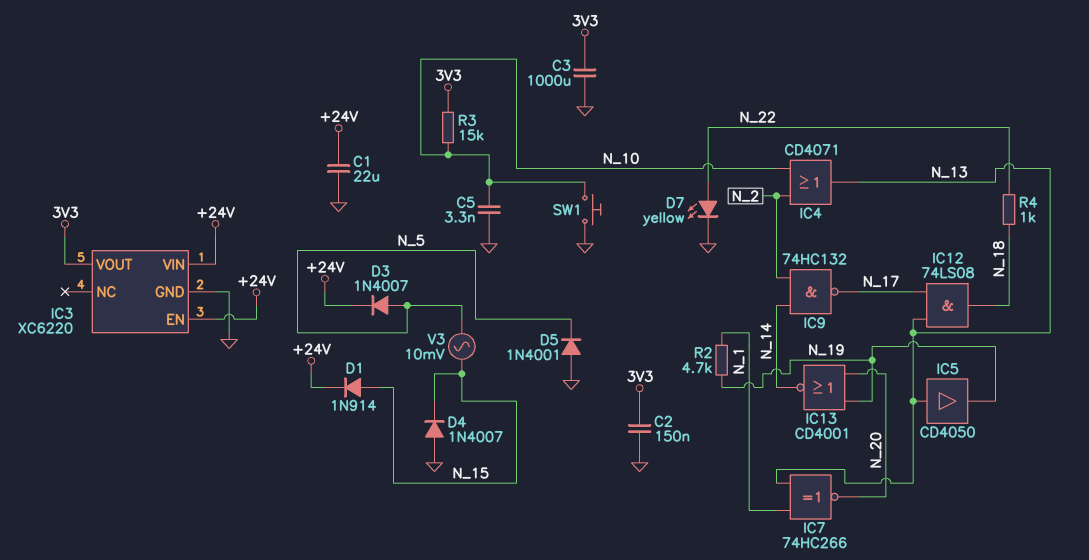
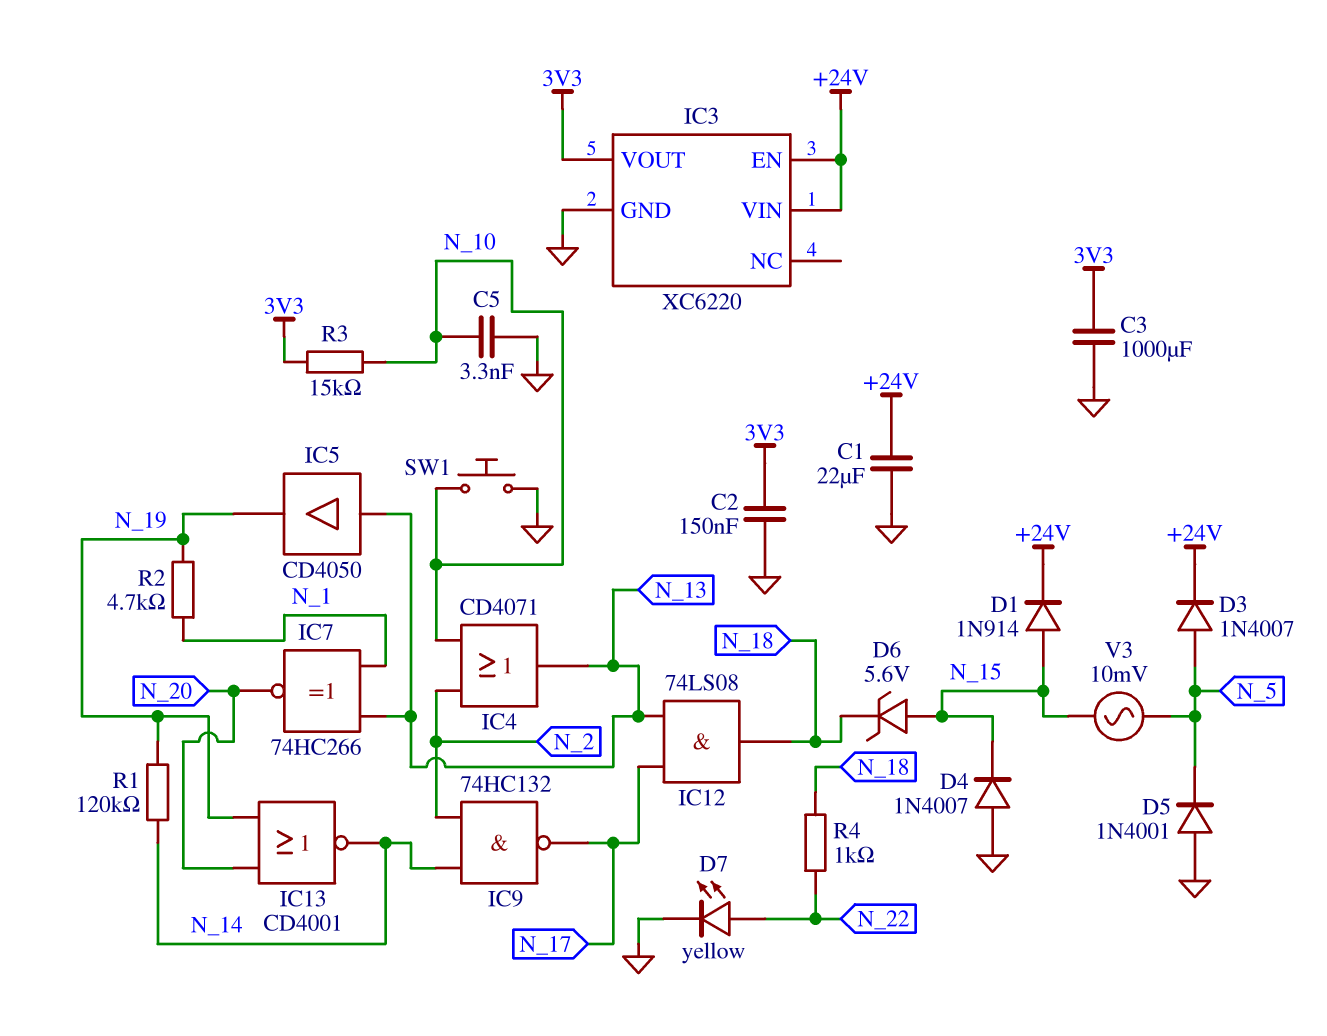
D6: none -> zener 5.6V (A N_15, K N_18)
R1: none -> 120k (N_14, N_19)

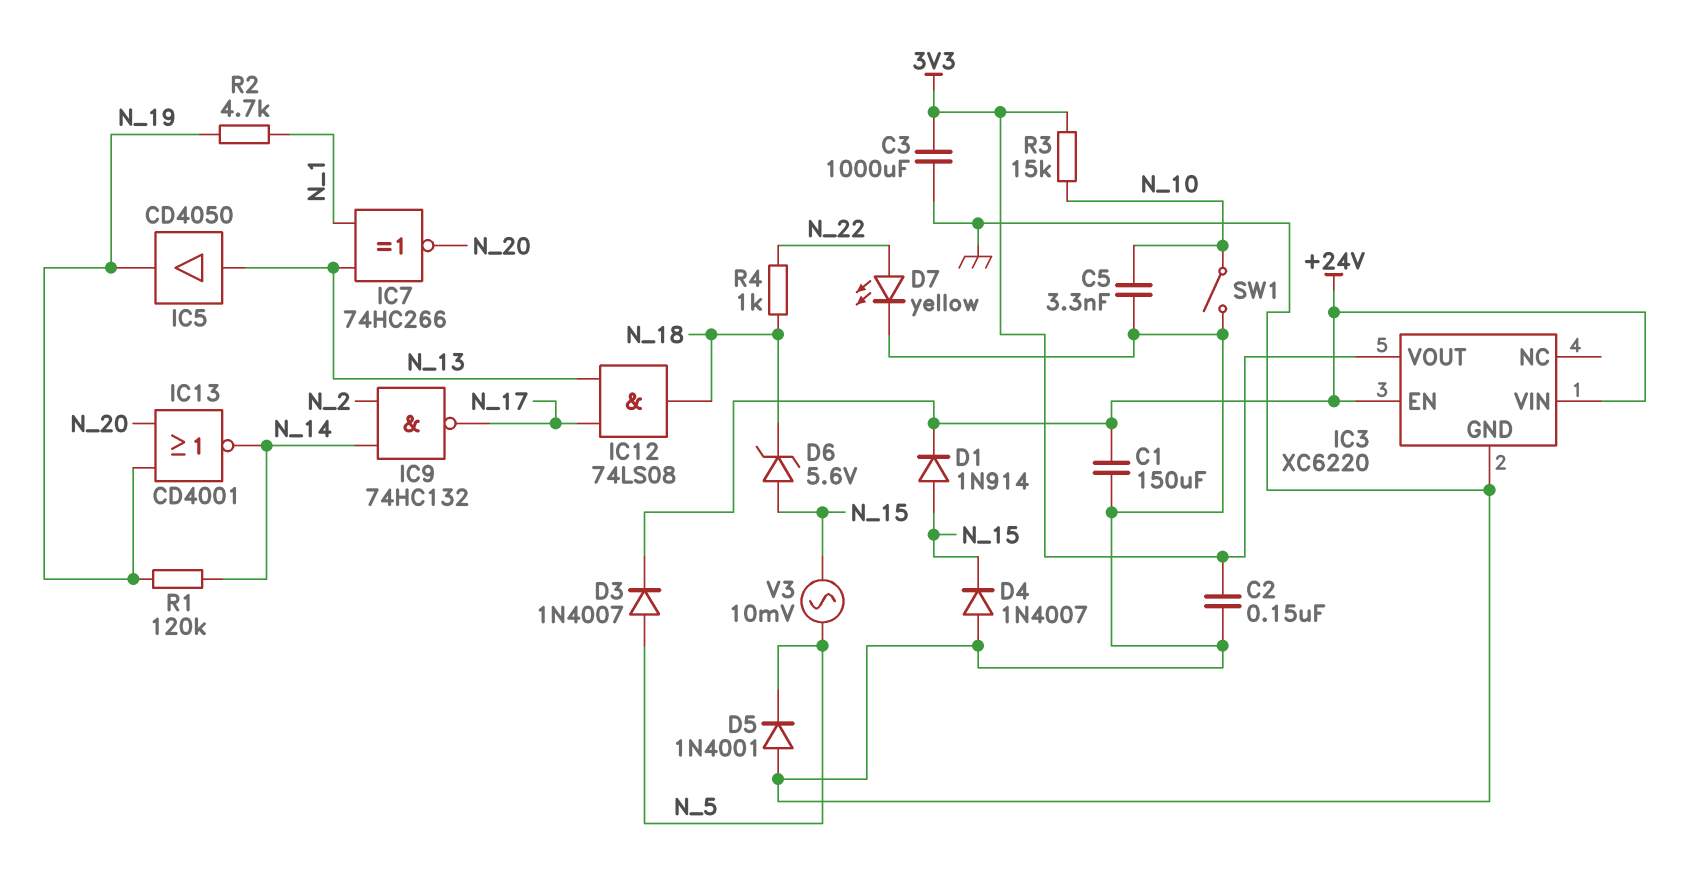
C1: 22uF (+24V, GND) -> 150uF (+24V, GND)
IC4: OR CD4071 (in N_2, in N_10, out N_13) -> none
SW1: button (GND, N_10) -> switch (GND, N_10)

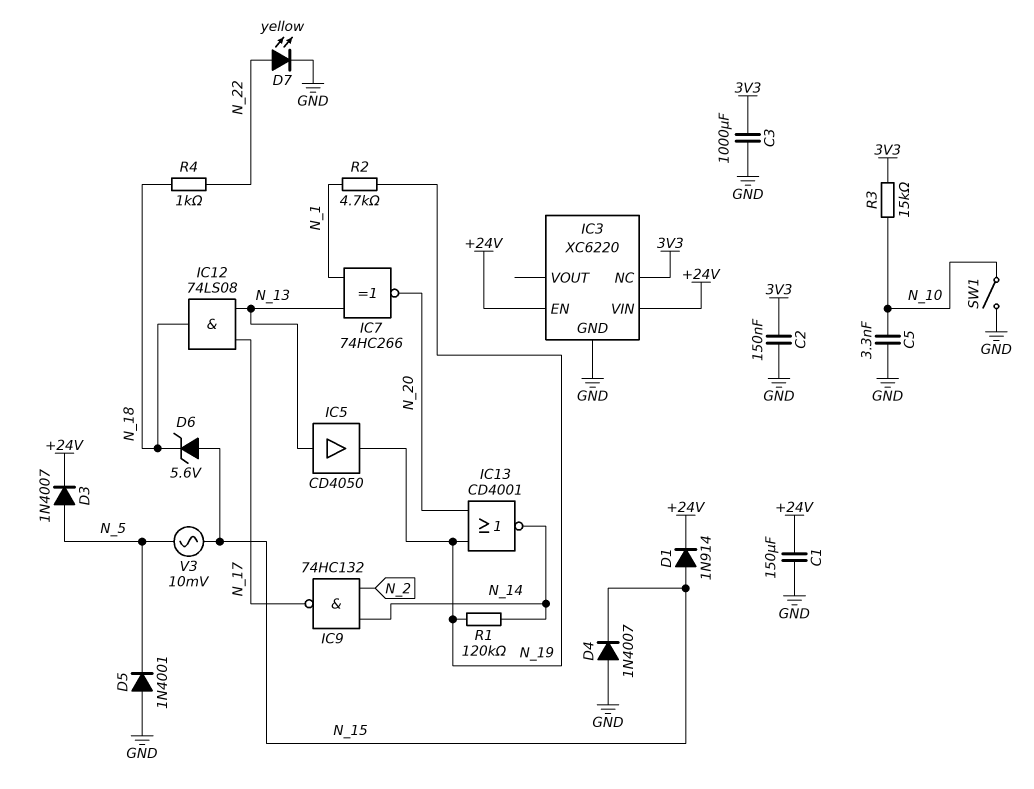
IC3 pin NC: none -> 3V3
IC3 pin VOUT: 3V3 -> none

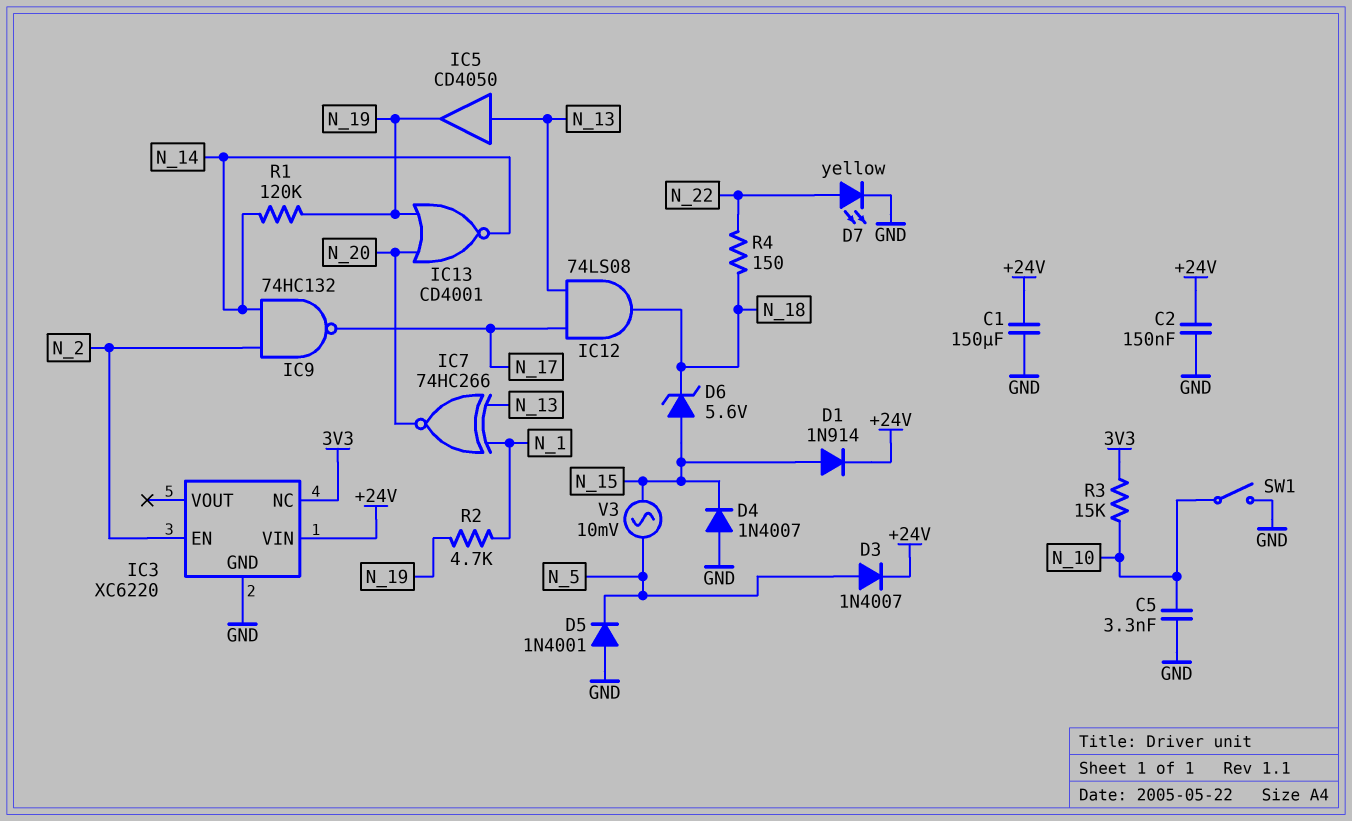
C2: 150nF (3V3, GND) -> 150nF (+24V, GND)
C3: 1000uF (3V3, GND) -> none
IC3 pin EN: +24V -> N_2
R4: 1k (N_18, N_22) -> 150 (N_18, N_22)

